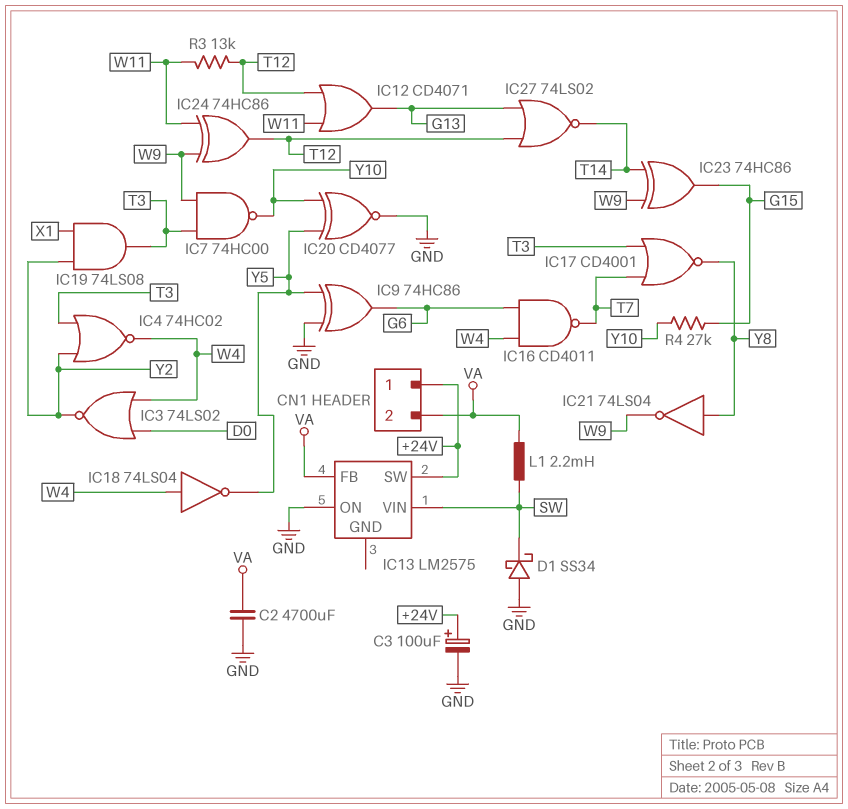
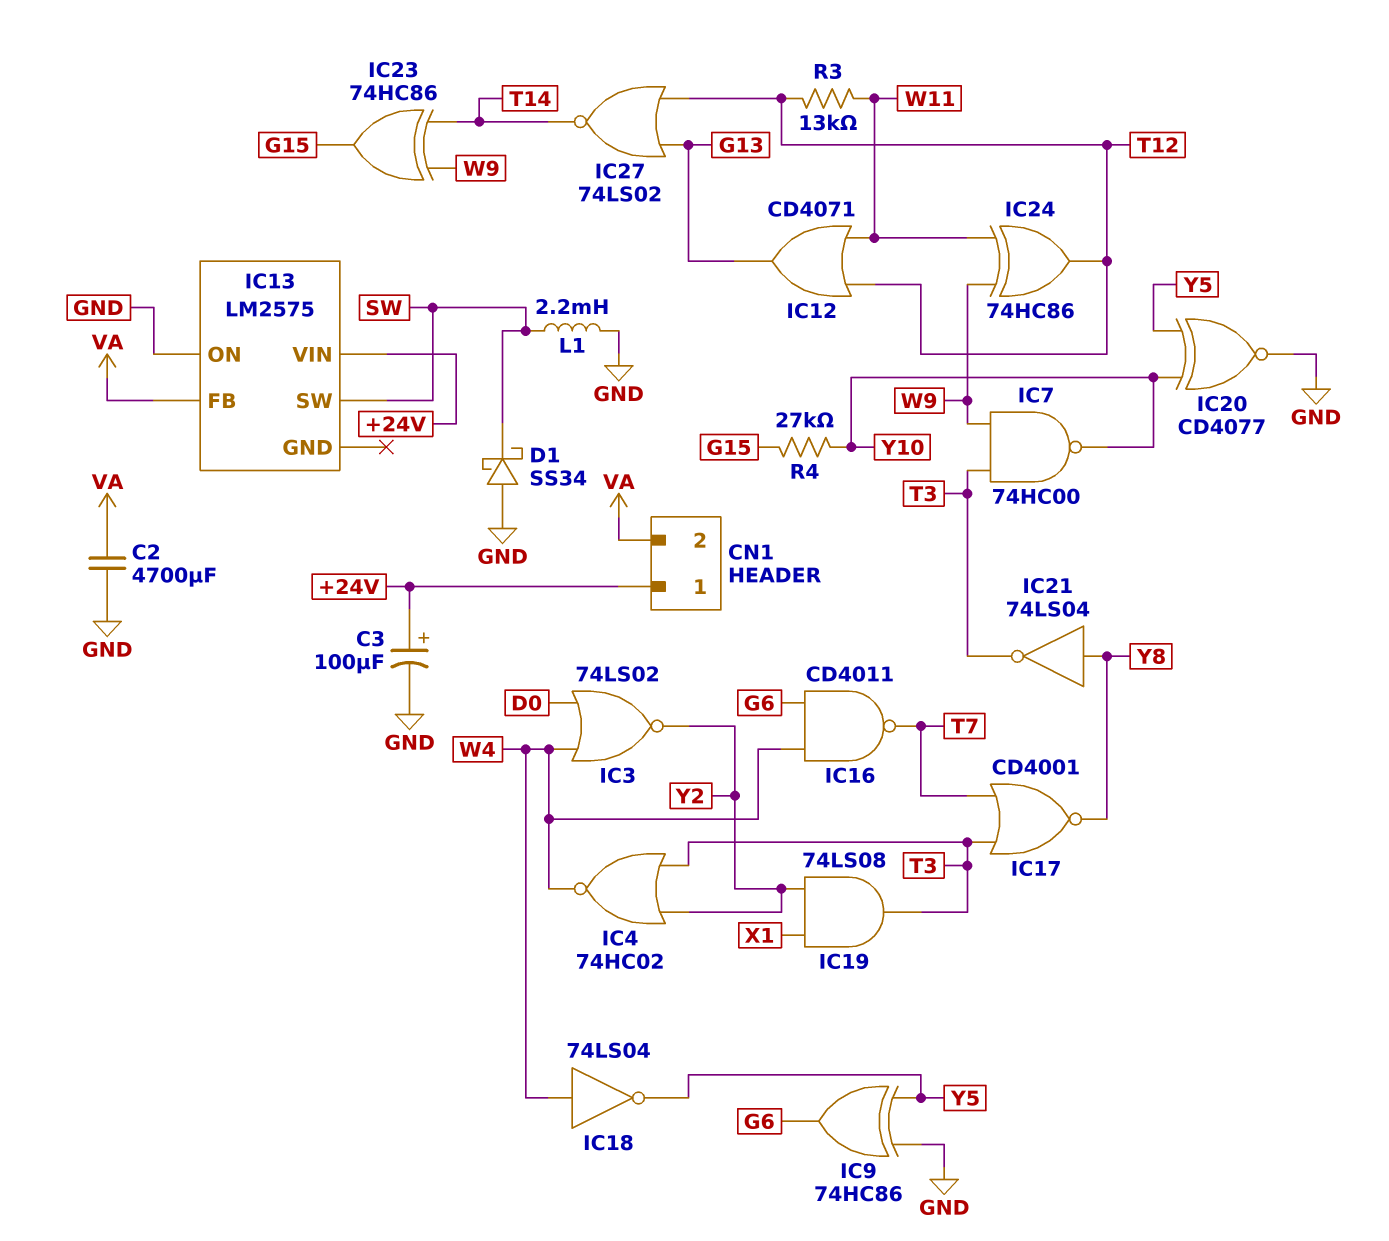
IC13 pin SW: +24V -> SW
IC13 pin VIN: SW -> +24V
IC21: NOT 74LS04 (in Y8, out W9) -> NOT 74LS04 (in Y8, out T3)
L1: 2.2mH (SW, VA) -> 2.2mH (GND, SW)

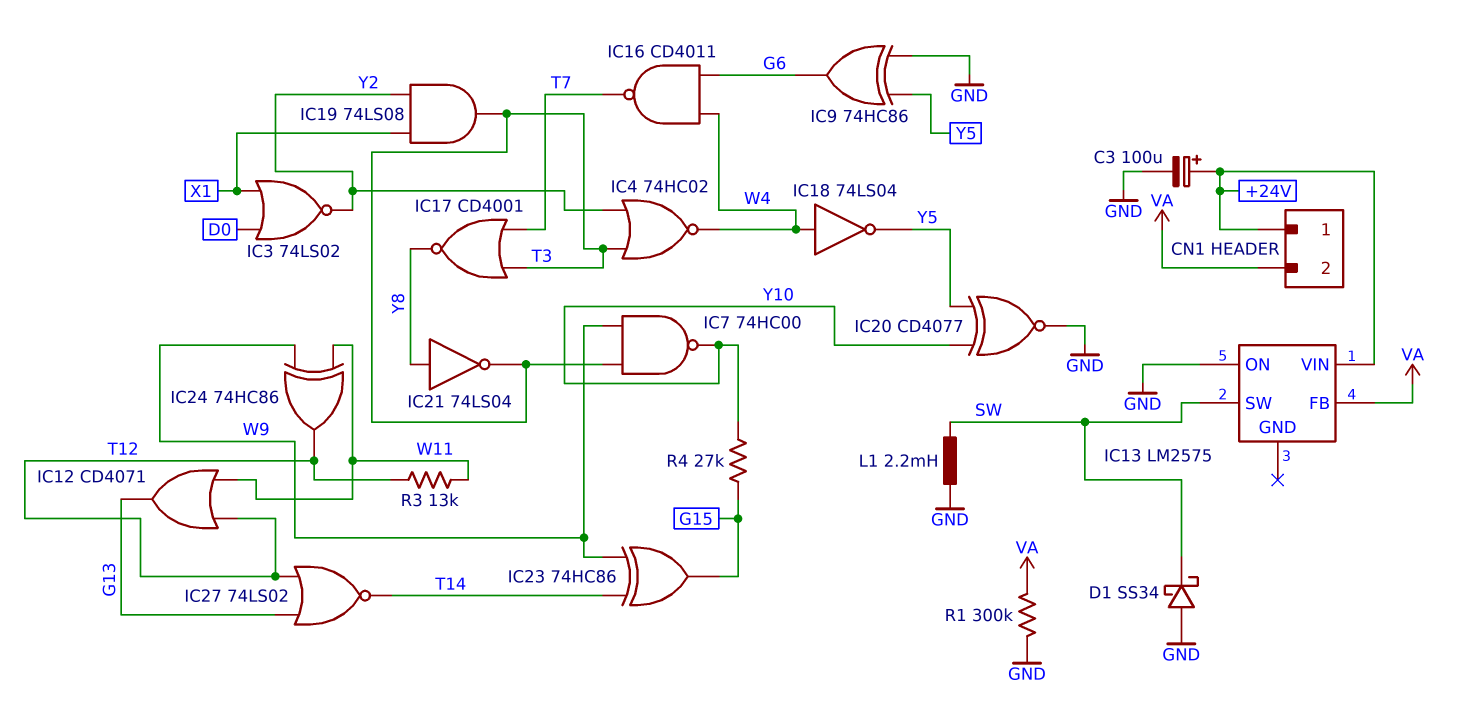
C2: 4700uF (GND, VA) -> none
IC3: NOR 74LS02 (in D0, in W4, out Y2) -> NOR 74LS02 (in D0, in X1, out Y2)
R1: none -> 300k (GND, VA)

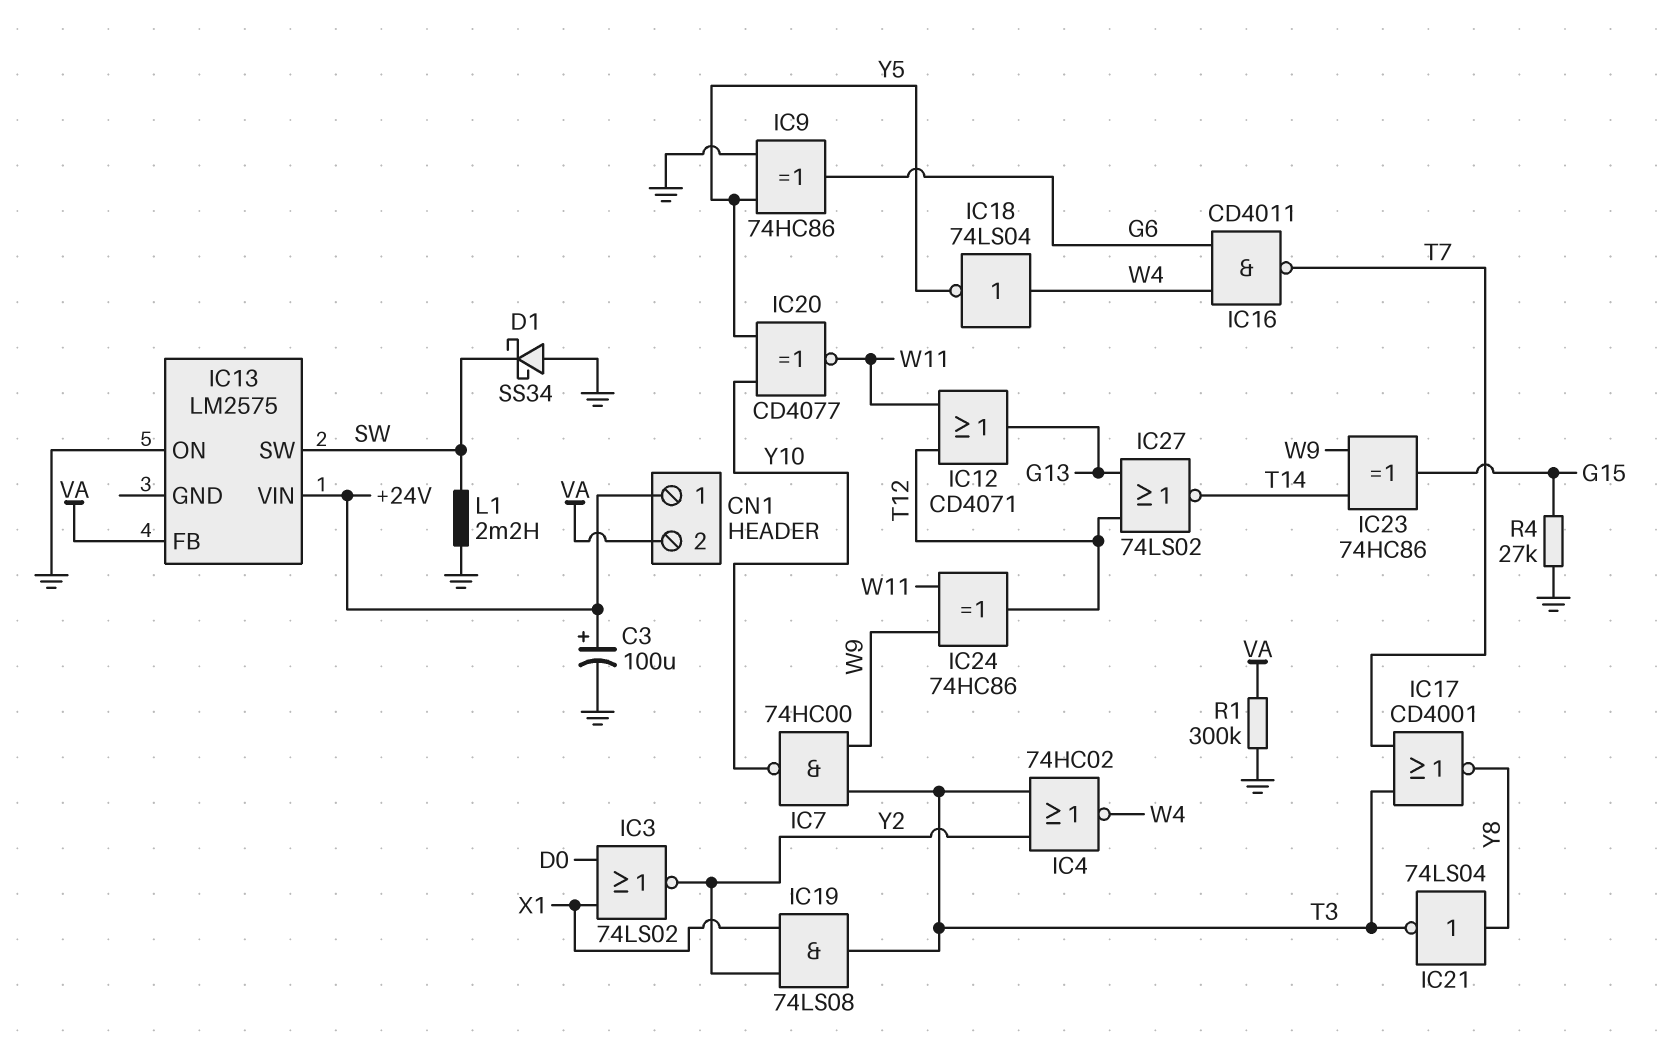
IC20: XNOR CD4077 (in Y5, in Y10, out GND) -> XNOR CD4077 (in Y5, in Y10, out W11)
R3: 13k (T12, W11) -> none
R4: 27k (G15, Y10) -> 27k (G15, GND)

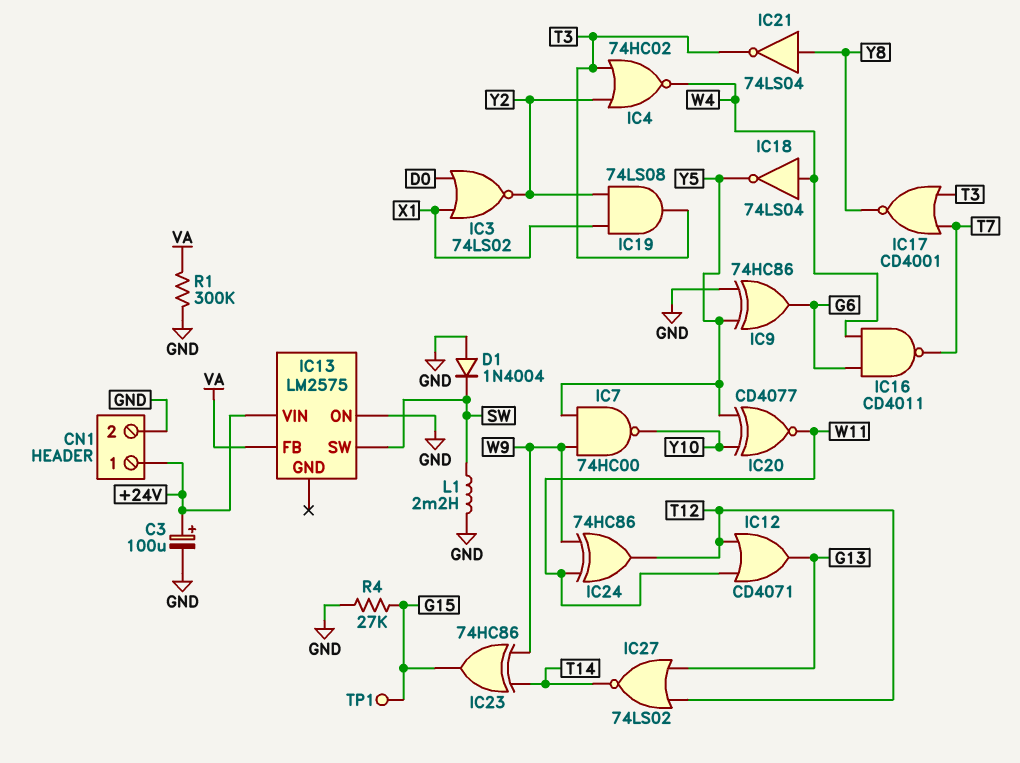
CN1 pin 2: VA -> GND
D1: schottky SS34 (A GND, K SW) -> diode 1N4004 (A GND, K SW)
IC7: NAND 74HC00 (in T3, in W9, out Y10) -> NAND 74HC00 (in W9, in Y5, out Y10)
TP1: none -> test point (G15)

